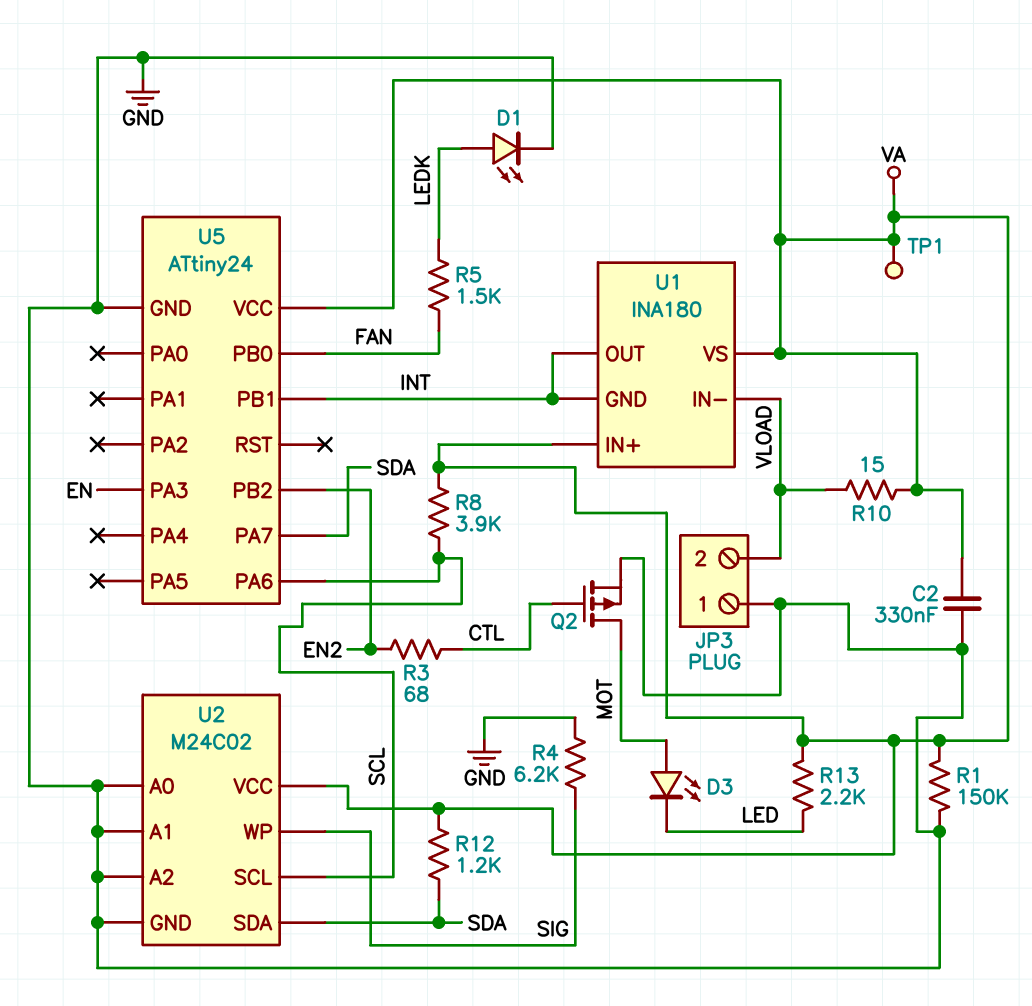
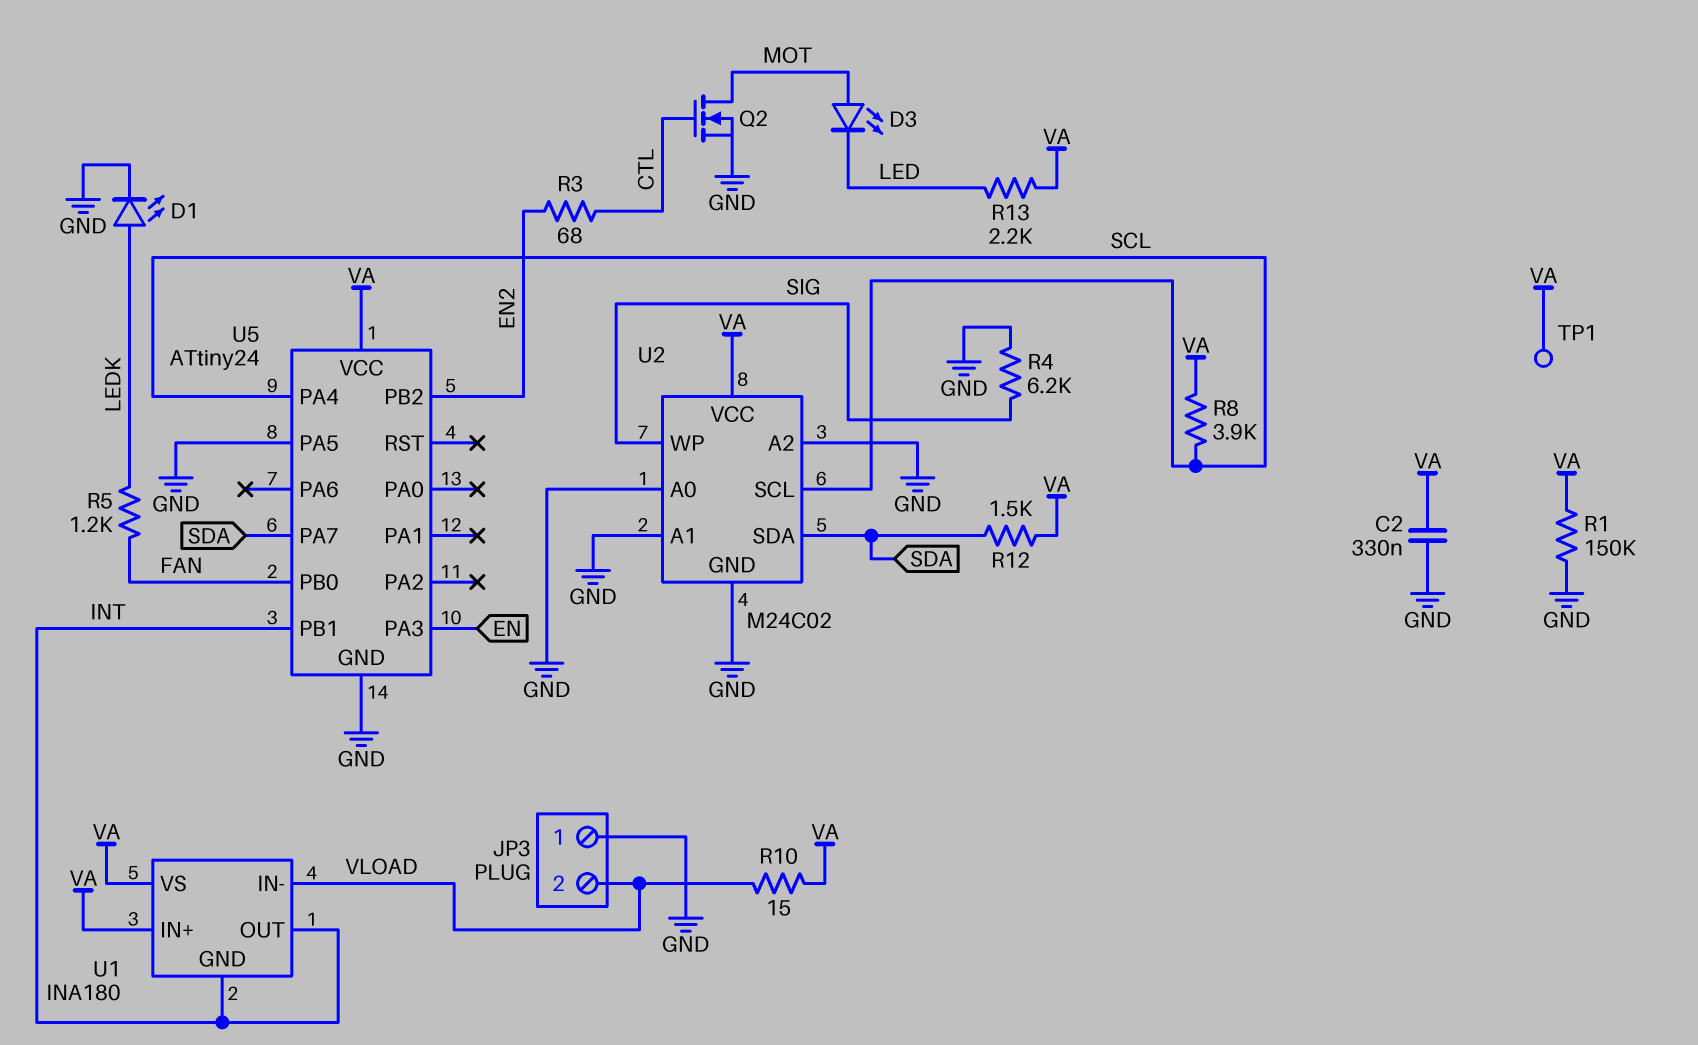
Q2: PMOS (G CTL, D MOT, S GND) -> NMOS (G CTL, D MOT, S GND)
R5: 1.5k (FAN, LEDK) -> 1.2k (FAN, LEDK)
R12: 1.2k (SDA, VA) -> 1.5k (SDA, VA)
U5 pin PA4: none -> SCL
U5 pin PA5: none -> GND
U5 pin PA6: SCL -> none

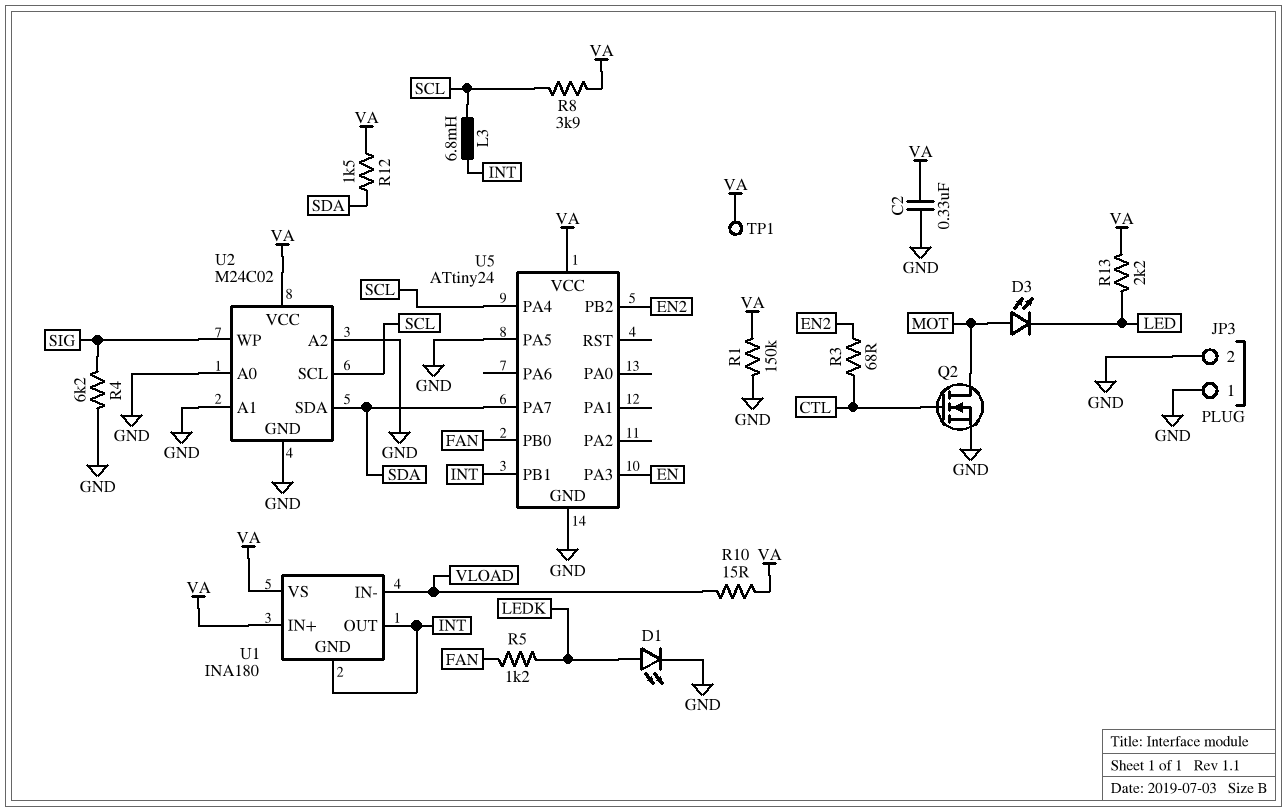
JP3 pin 2: VLOAD -> GND
L3: none -> 6.8mH (INT, SCL)

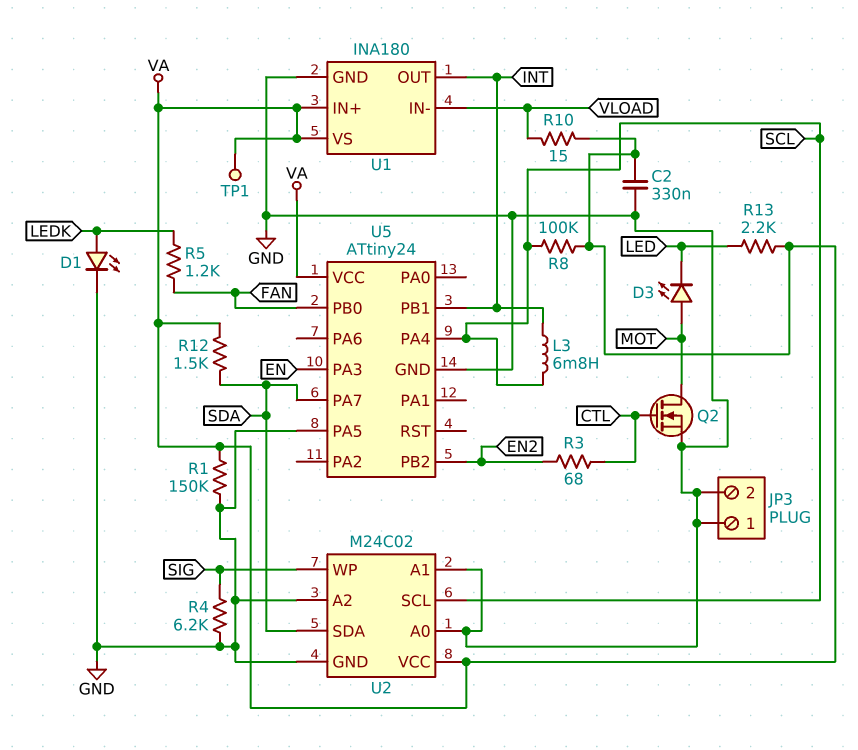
R8: 3.9k (SCL, VA) -> 100k (SCL, VA)
U1 pin GND: INT -> GND

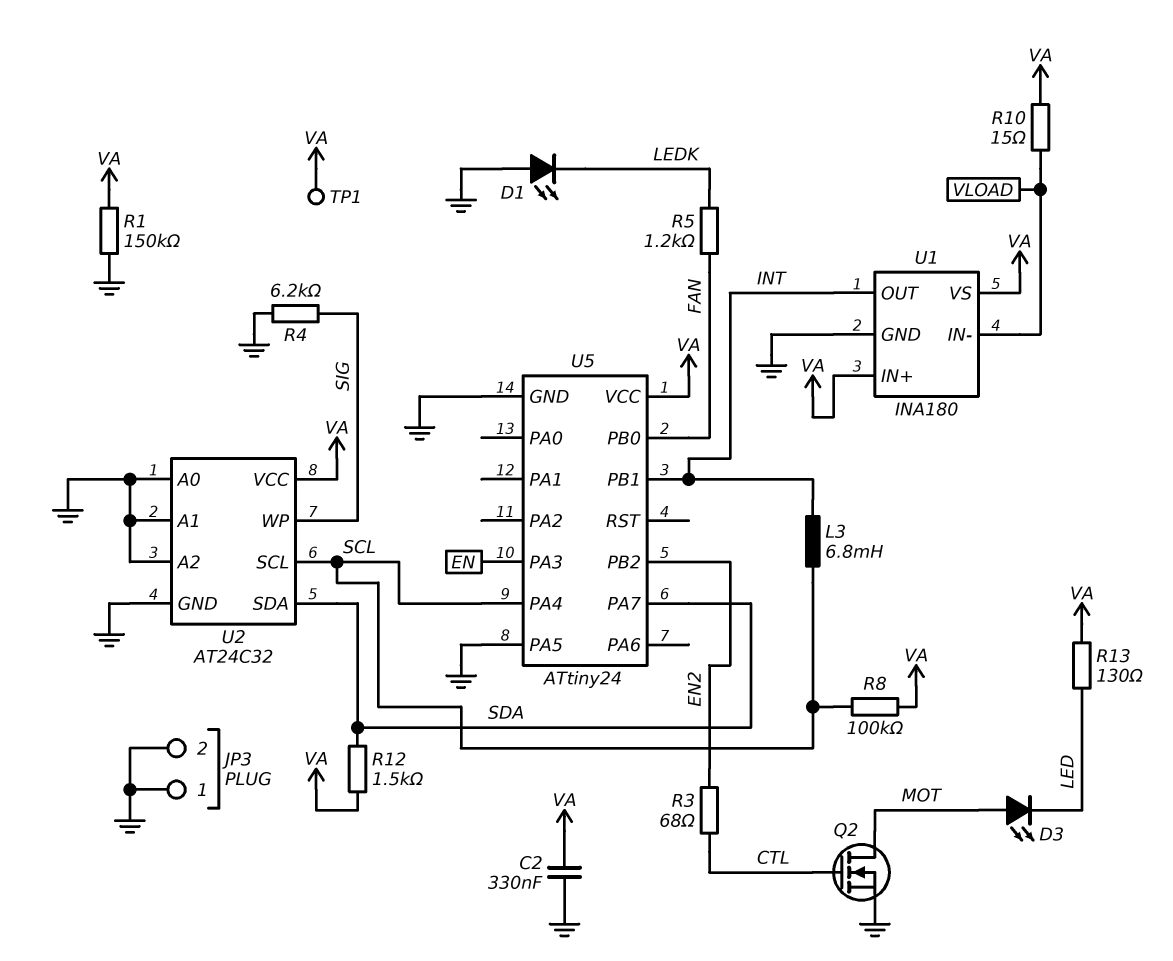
D1: LED (A LEDK, K GND) -> LED (A GND, K LEDK)
R13: 2.2k (LED, VA) -> 130 (LED, VA)
U2: M24C02 -> AT24C32

